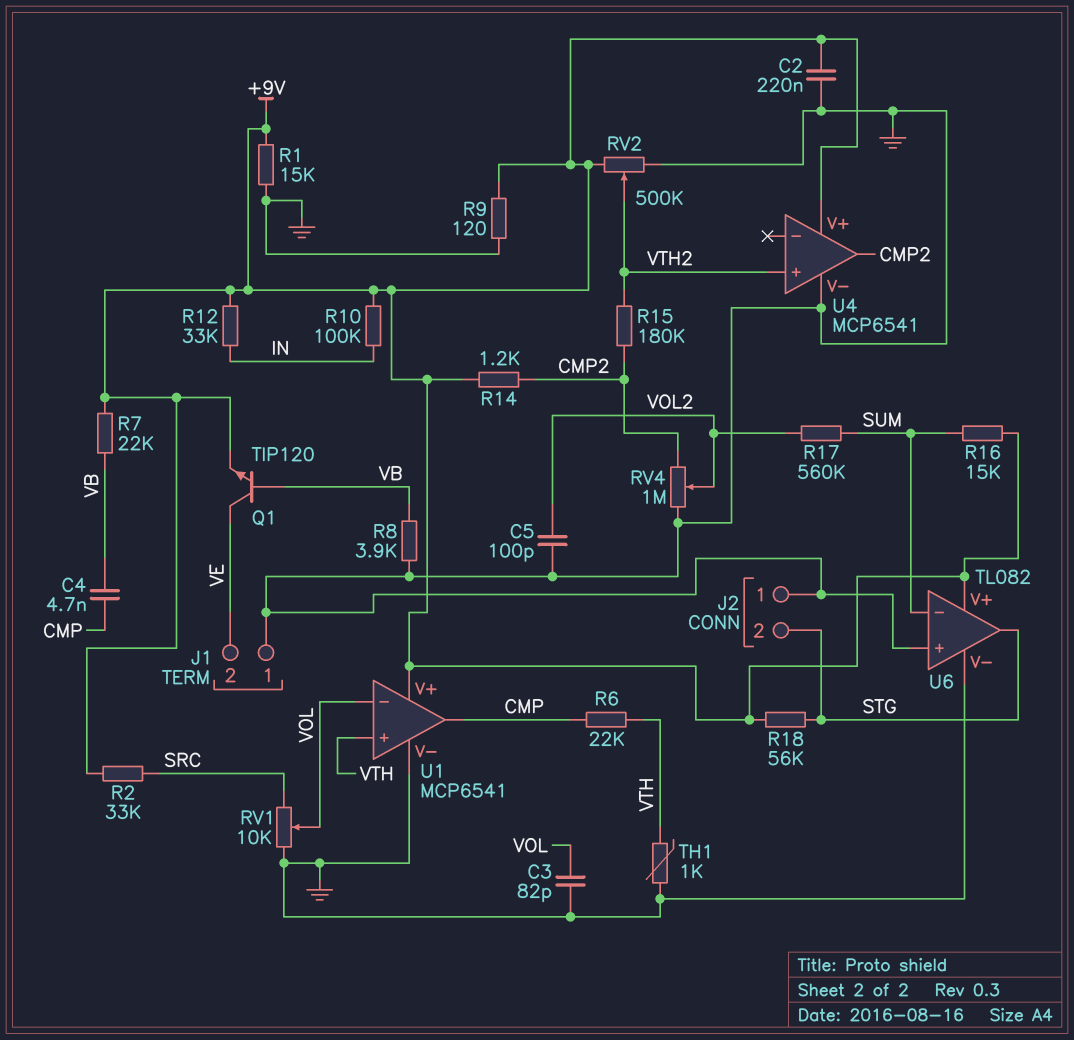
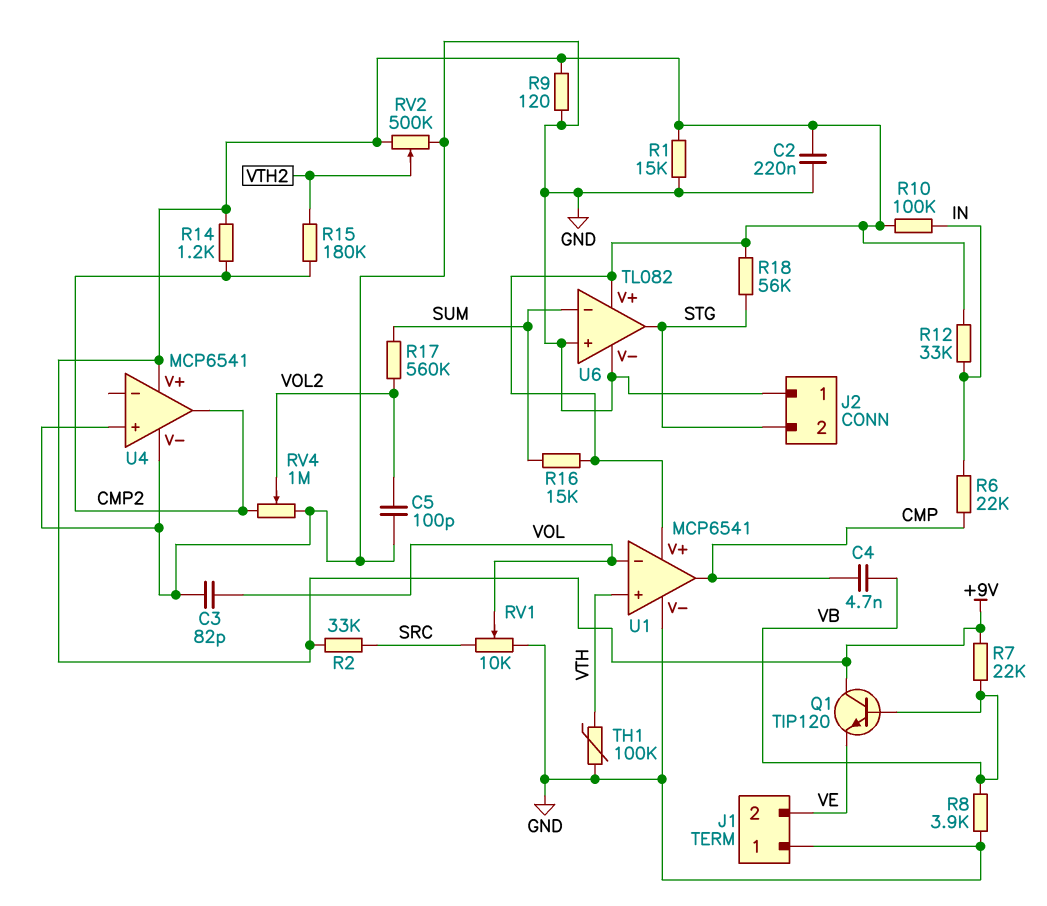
Q1: NPN TIP120 (B VB, C VE, E +9V) -> NPN TIP120 (B VB, C +9V, E VE)
R6: 22k (CMP, VTH) -> 22k (CMP, IN)
TH1: 1k (GND, VTH) -> 100k (GND, VTH)
U4 pin in+: VTH2 -> GND

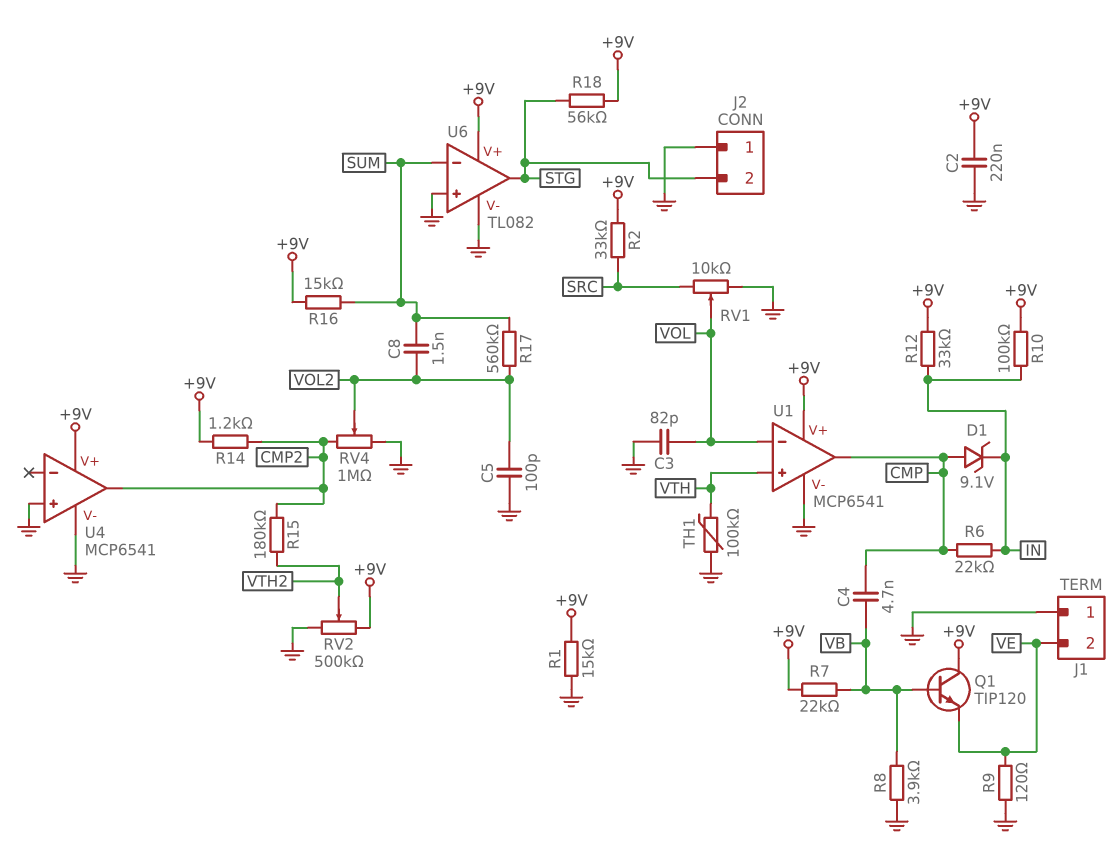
C8: none -> 1.5nF (SUM, VOL2)
D1: none -> zener 9.1V (A CMP, K IN)
R9: 120 (+9V, GND) -> 120 (GND, VE)

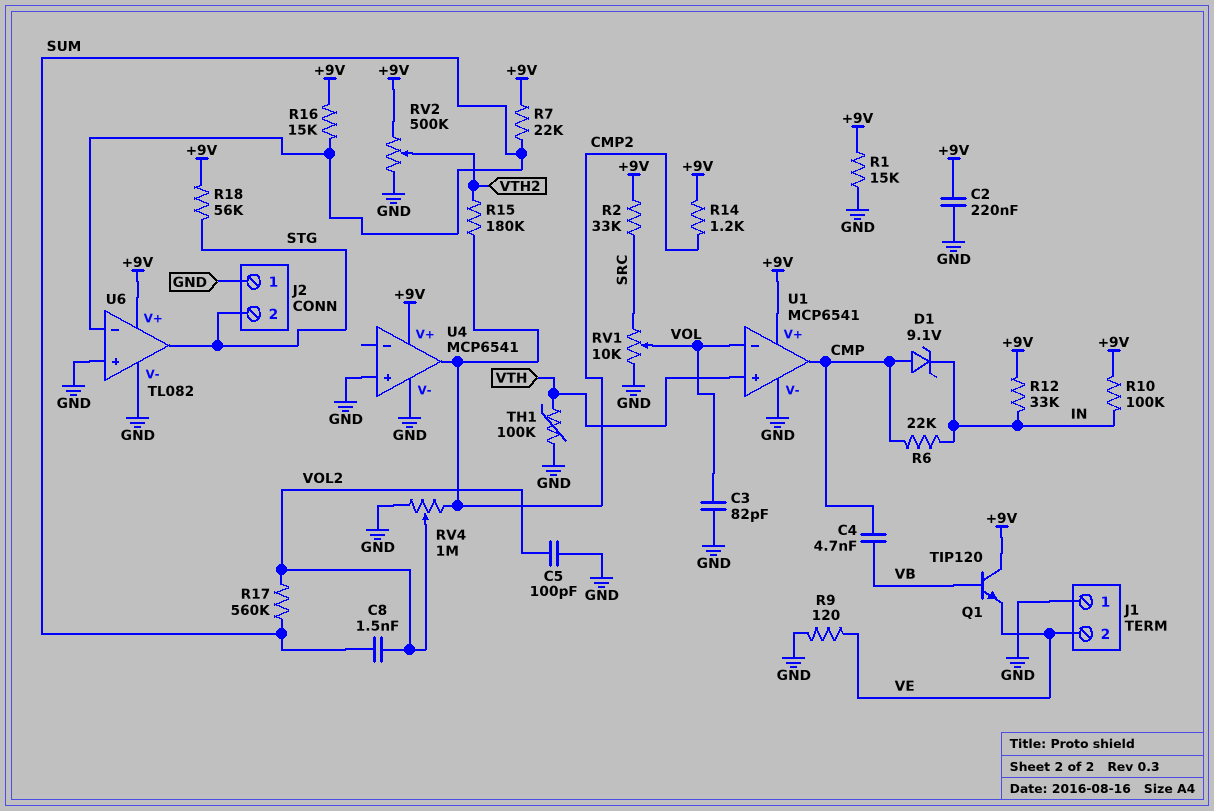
R7: 22k (+9V, VB) -> 22k (+9V, SUM)
R8: 3.9k (GND, VB) -> none

